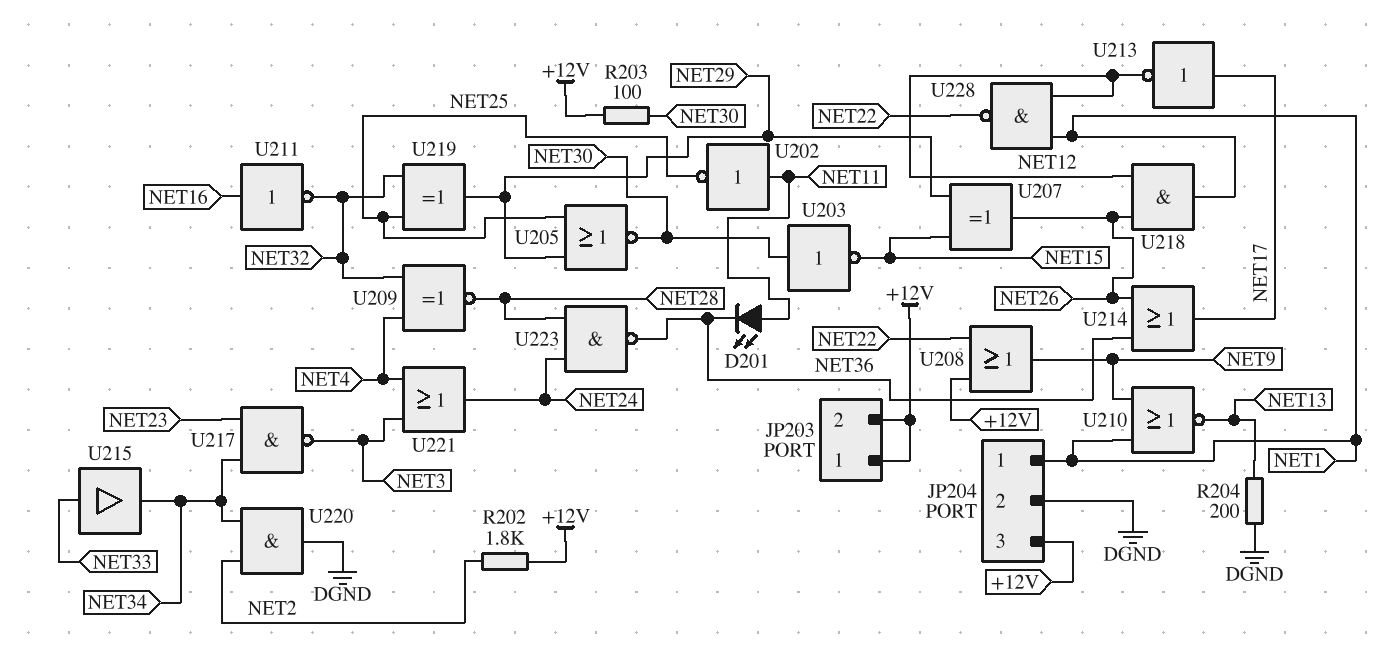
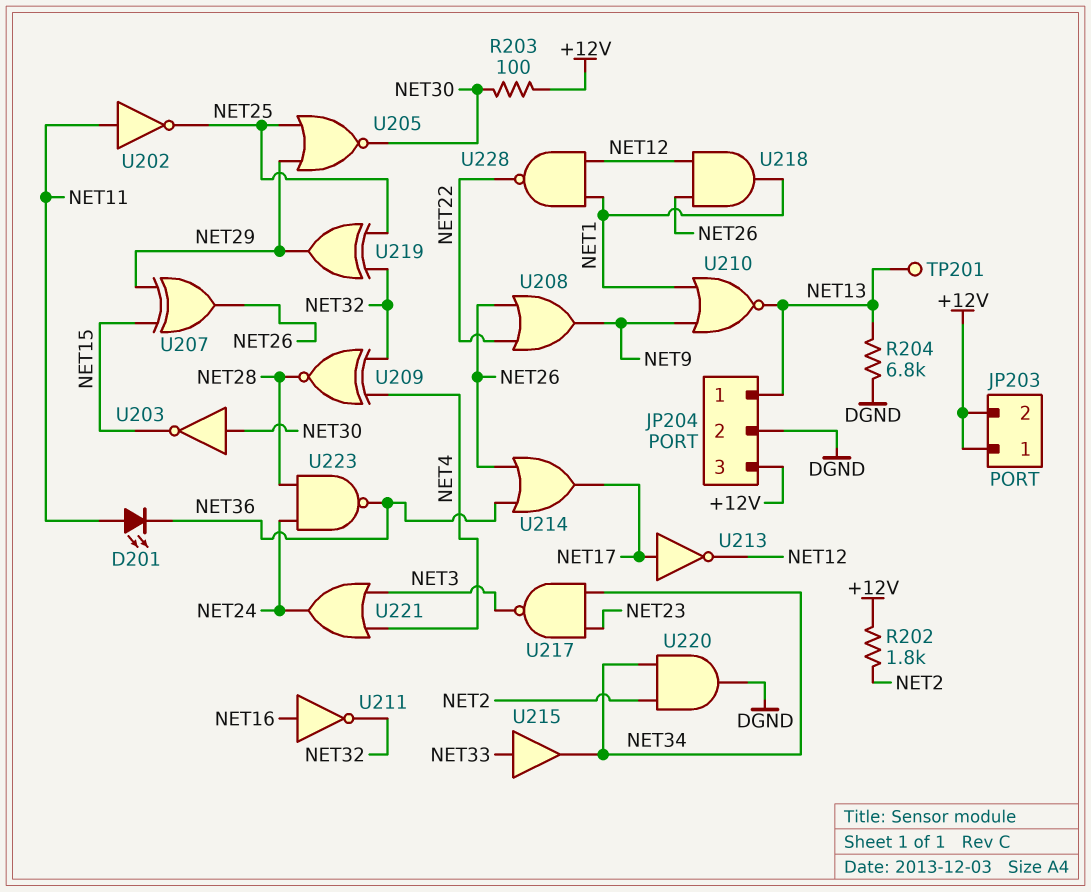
JP204 pin 1: NET1 -> NET13
R204: 200 (DGND, NET13) -> 6.8k (DGND, NET13)
TP201: none -> test point (NET13)
U208: OR (in +12V, in NET22, out NET9) -> OR (in NET22, in NET26, out NET9)

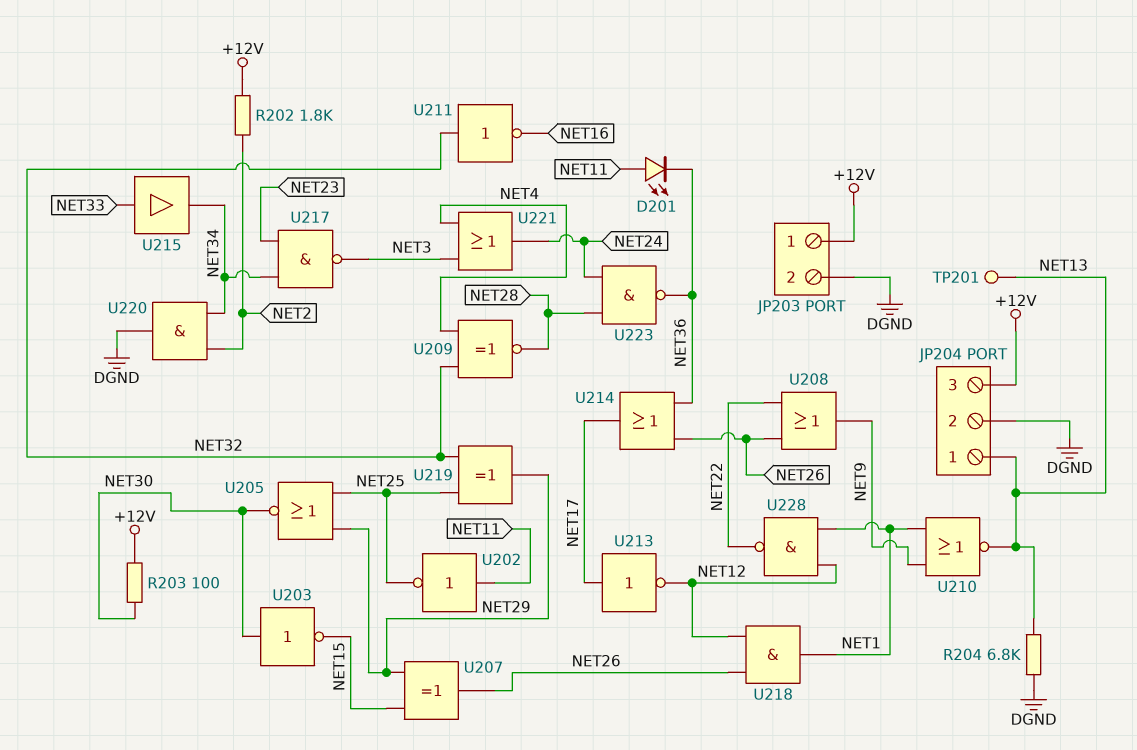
JP203 pin 2: +12V -> DGND
U211: NOT (in NET16, out NET32) -> NOT (in NET32, out NET16)

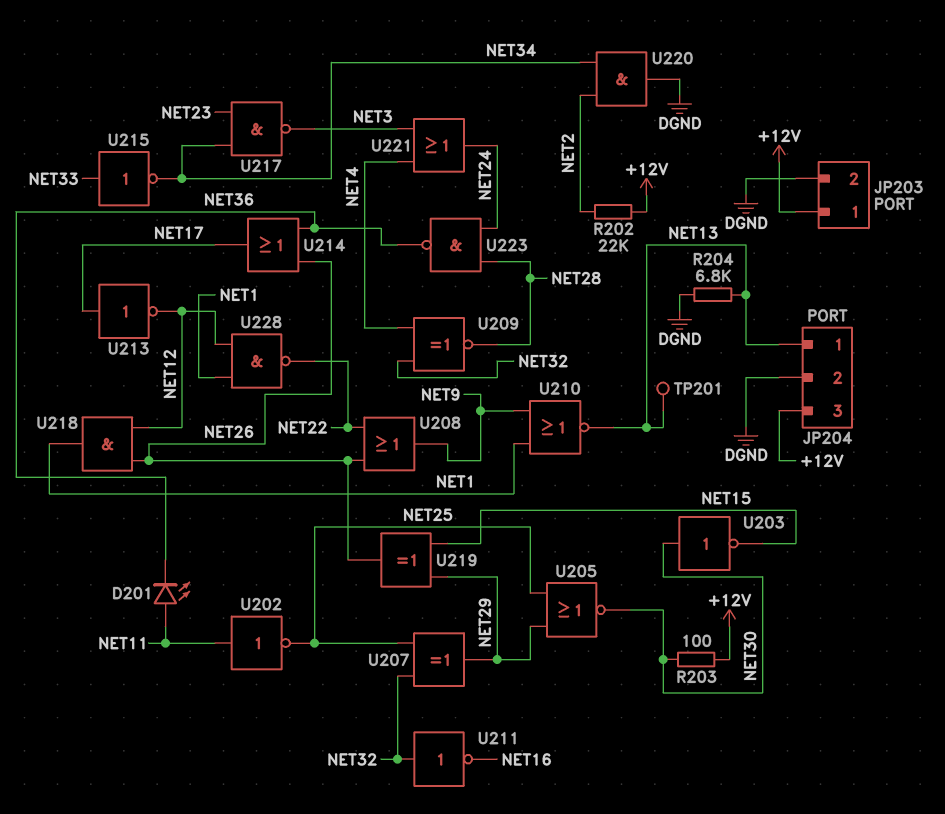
R202: 1.8k (+12V, NET2) -> 22k (+12V, NET2)
U207: XOR (in NET15, in NET29, out NET26) -> XOR (in NET25, in NET32, out NET29)
U215: buffer (in NET33, out NET34) -> NOT (in NET33, out NET34)
U219: XOR (in NET25, in NET32, out NET29) -> XOR (in NET15, in NET29, out NET26)

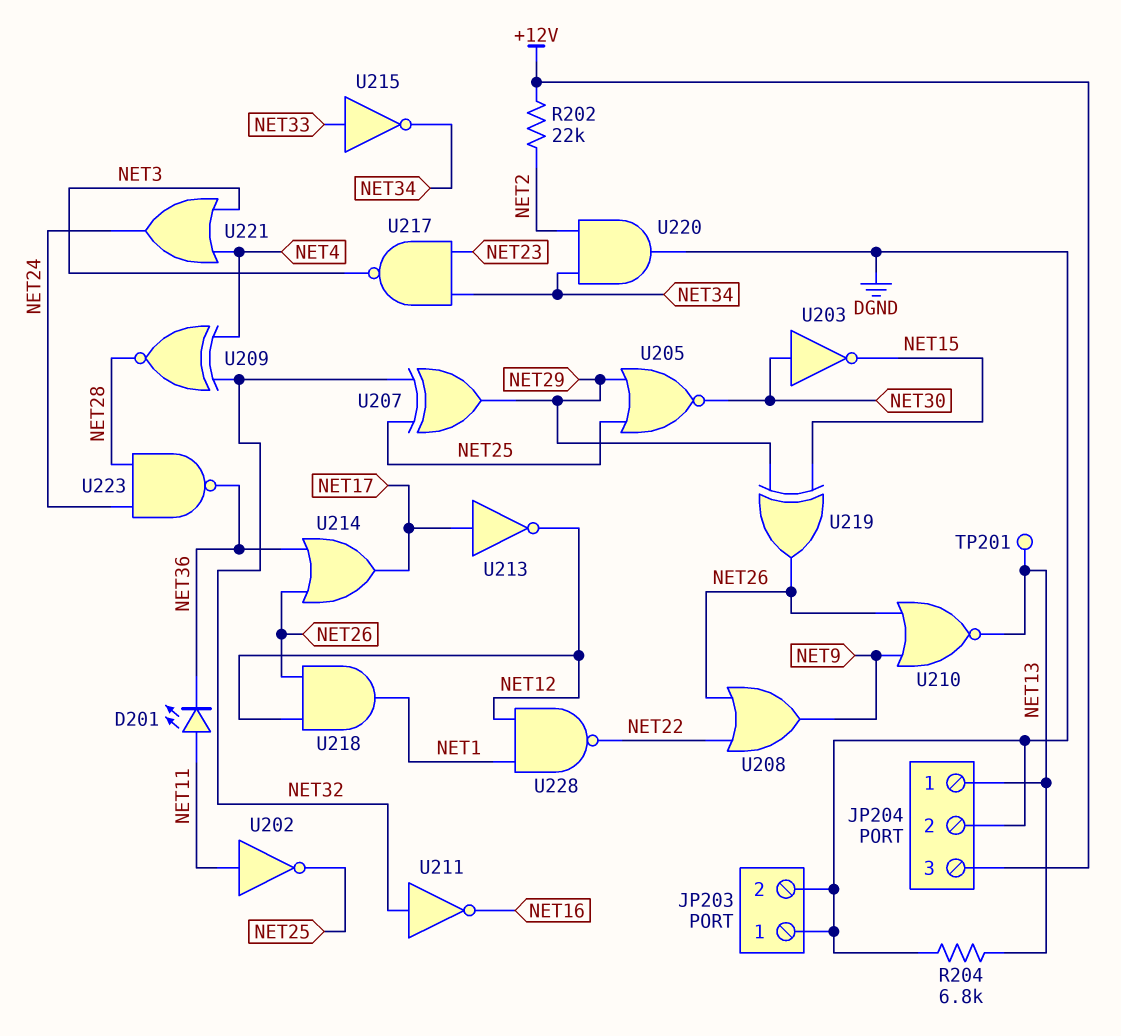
JP203 pin 1: +12V -> DGND
R203: 100 (+12V, NET30) -> none
U210: NOR (in NET1, in NET9, out NET13) -> NOR (in NET9, in NET26, out NET13)

